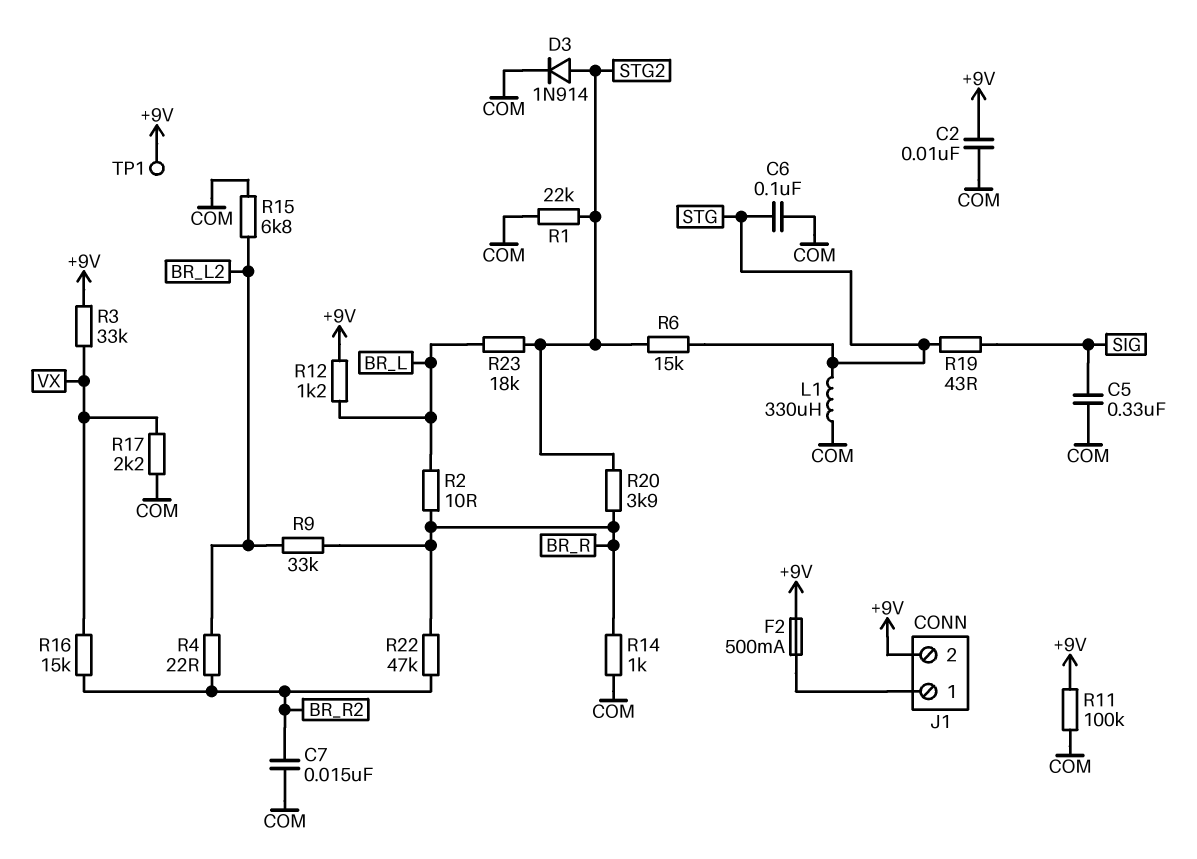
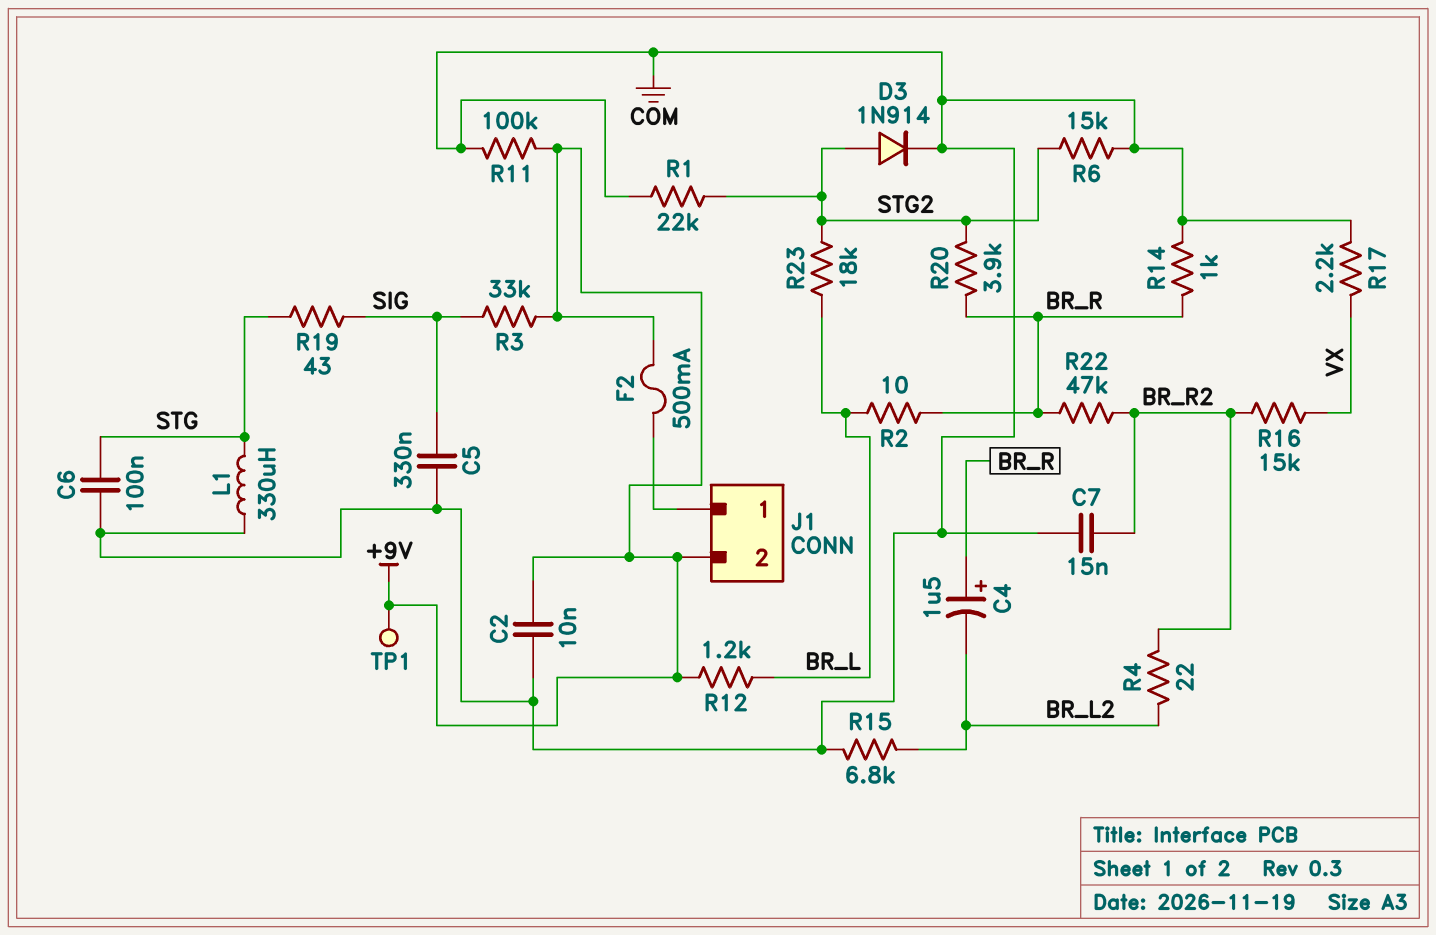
C4: none -> 1.5uF (plus BR_R, minus BR_L2)
R3: 33k (+9V, VX) -> 33k (+9V, SIG)
R6: 15k (STG, STG2) -> 15k (COM, STG2)
R9: 33k (BR_L2, BR_R) -> none

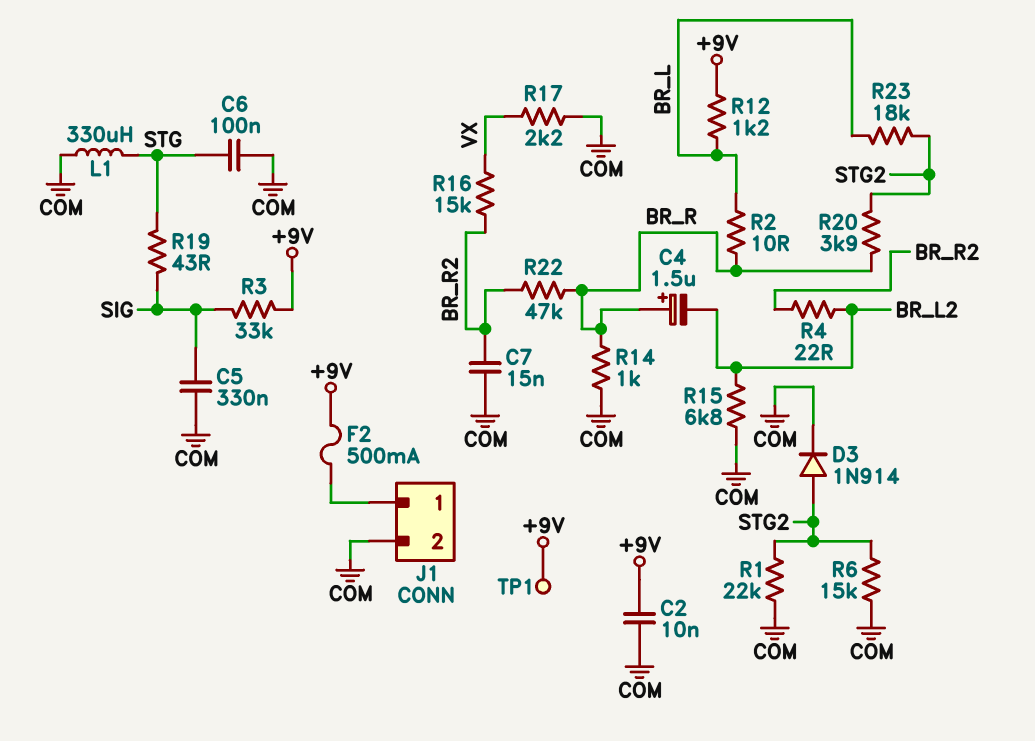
J1 pin 2: +9V -> COM
R11: 100k (+9V, COM) -> none

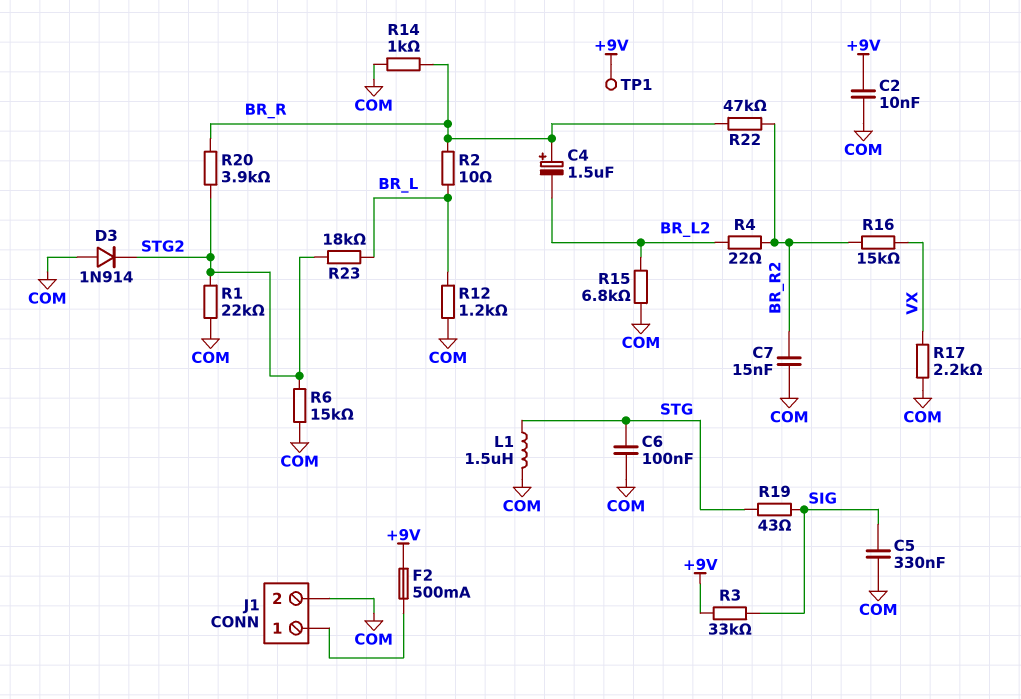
D3: diode 1N914 (A STG2, K COM) -> diode 1N914 (A COM, K STG2)
L1: 330uH (COM, STG) -> 1.5uH (COM, STG)
R12: 1.2k (+9V, BR_L) -> 1.2k (BR_L, COM)

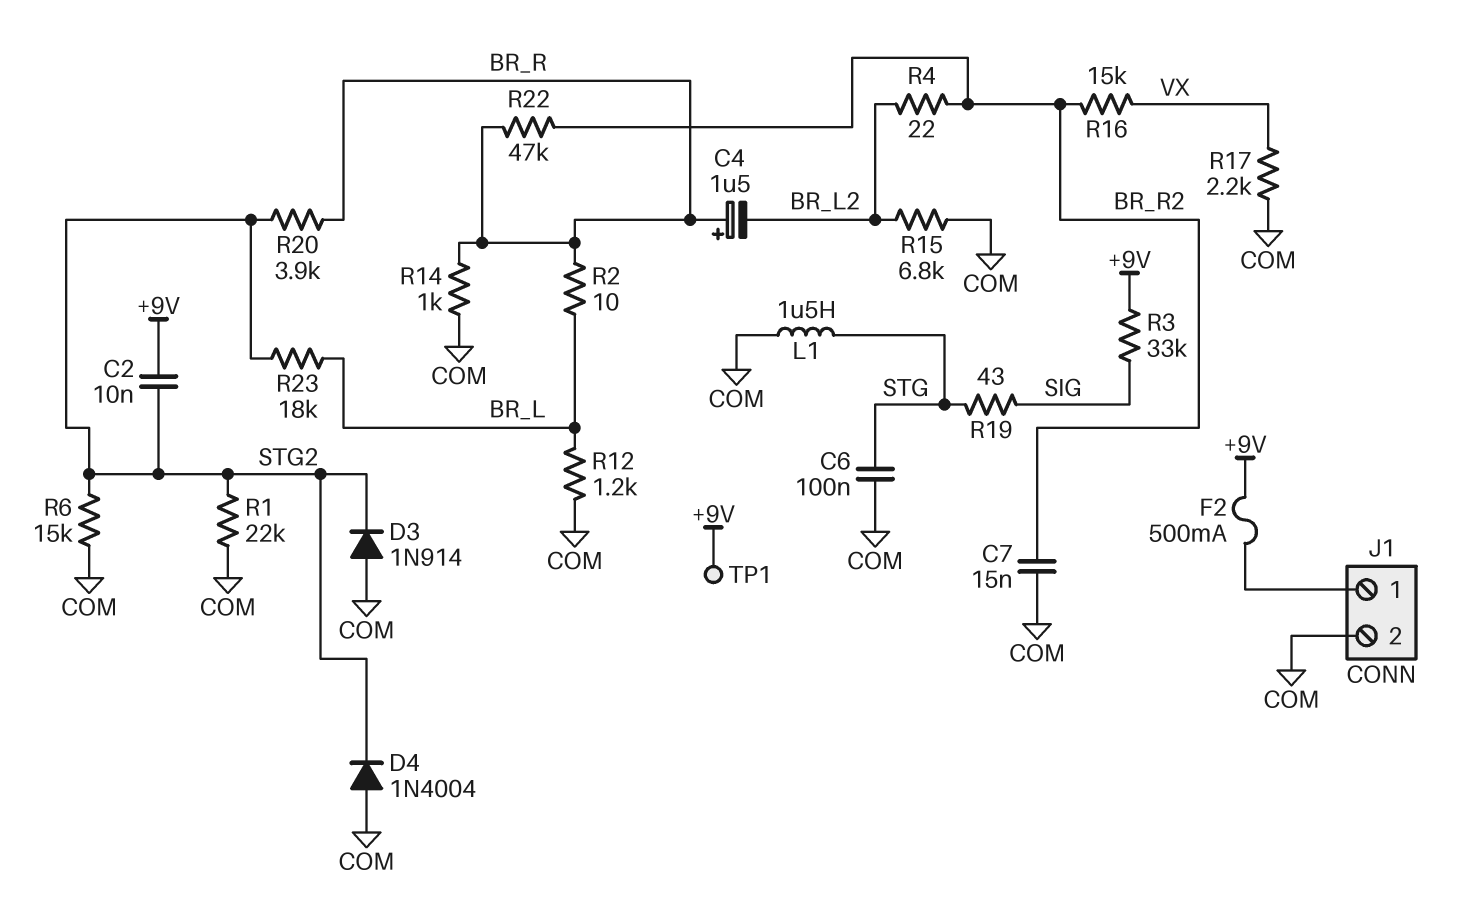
C2: 10nF (+9V, COM) -> 10nF (+9V, STG2)
C5: 330nF (COM, SIG) -> none
D4: none -> diode 1N4004 (A COM, K STG2)

